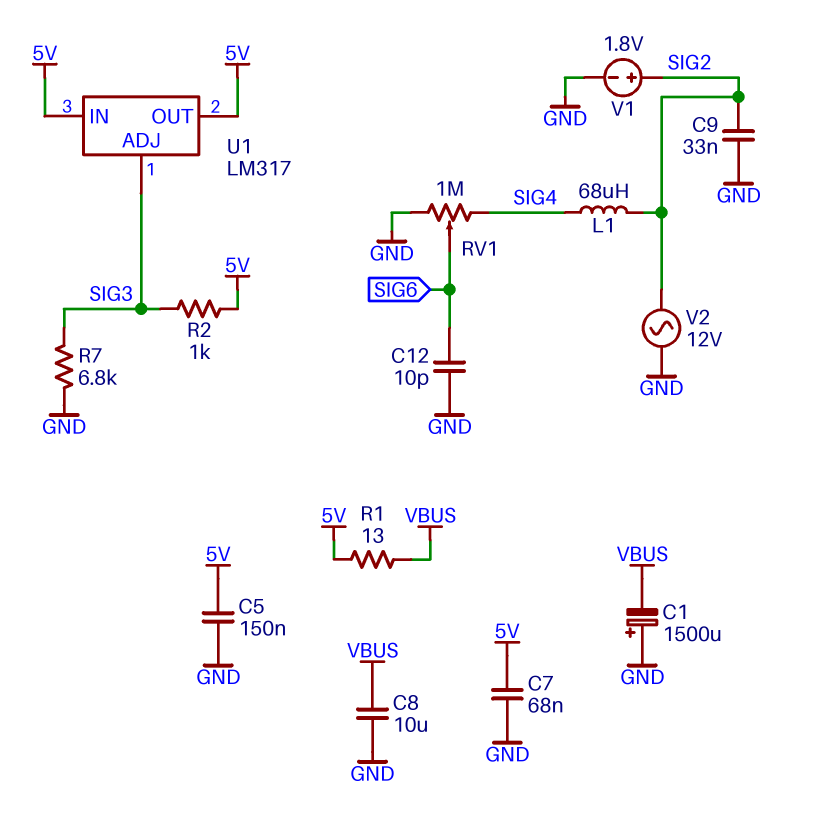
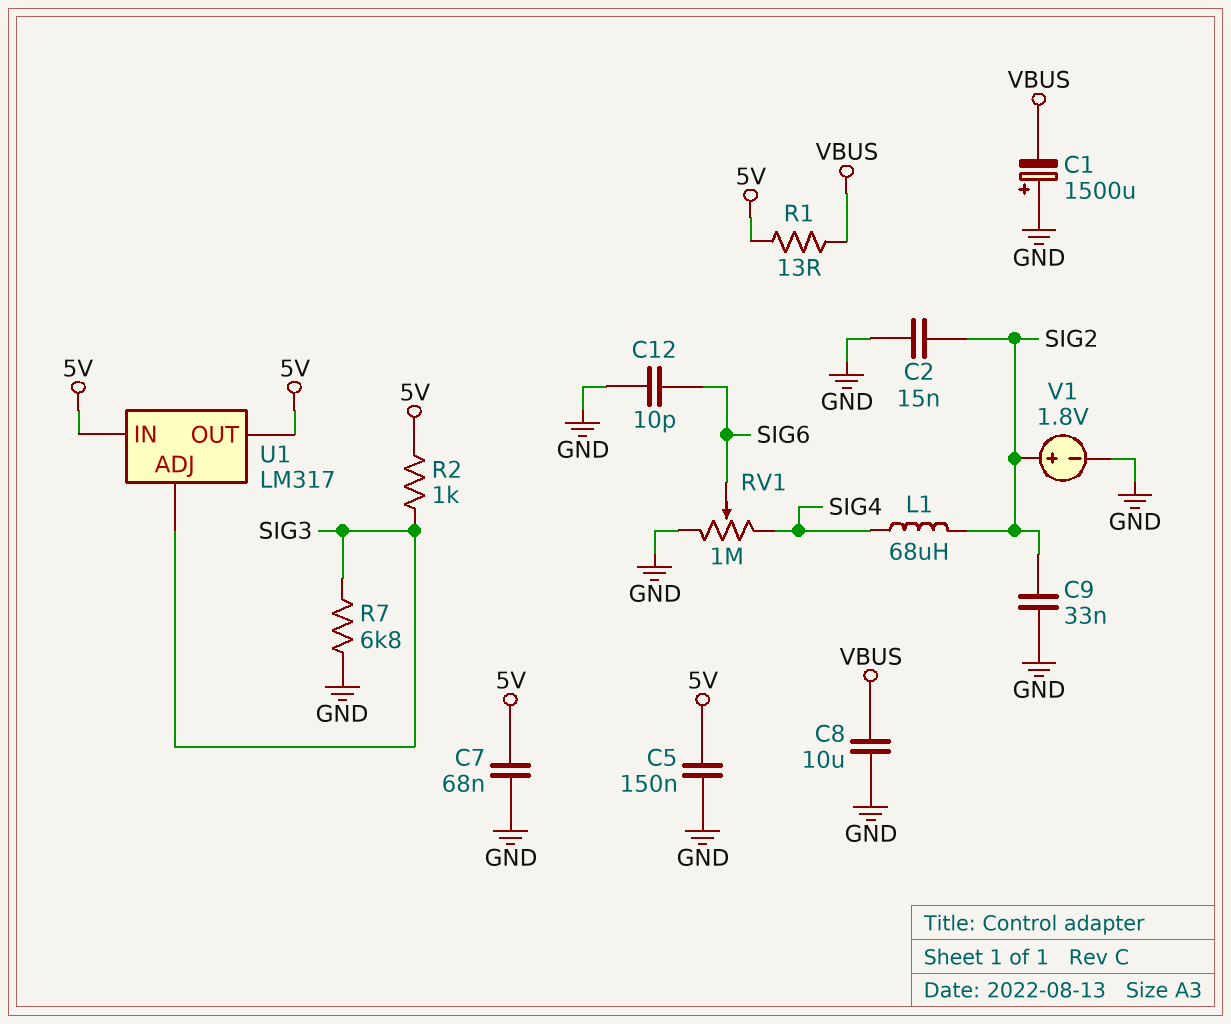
C2: none -> 15nF (GND, SIG2)
V2: AC 12V (GND, SIG2) -> none

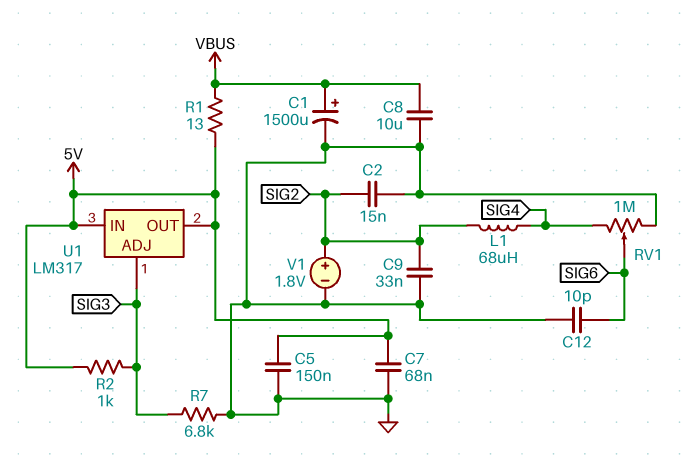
C1: 1500uF (plus GND, minus VBUS) -> 1500uF (plus VBUS, minus GND)

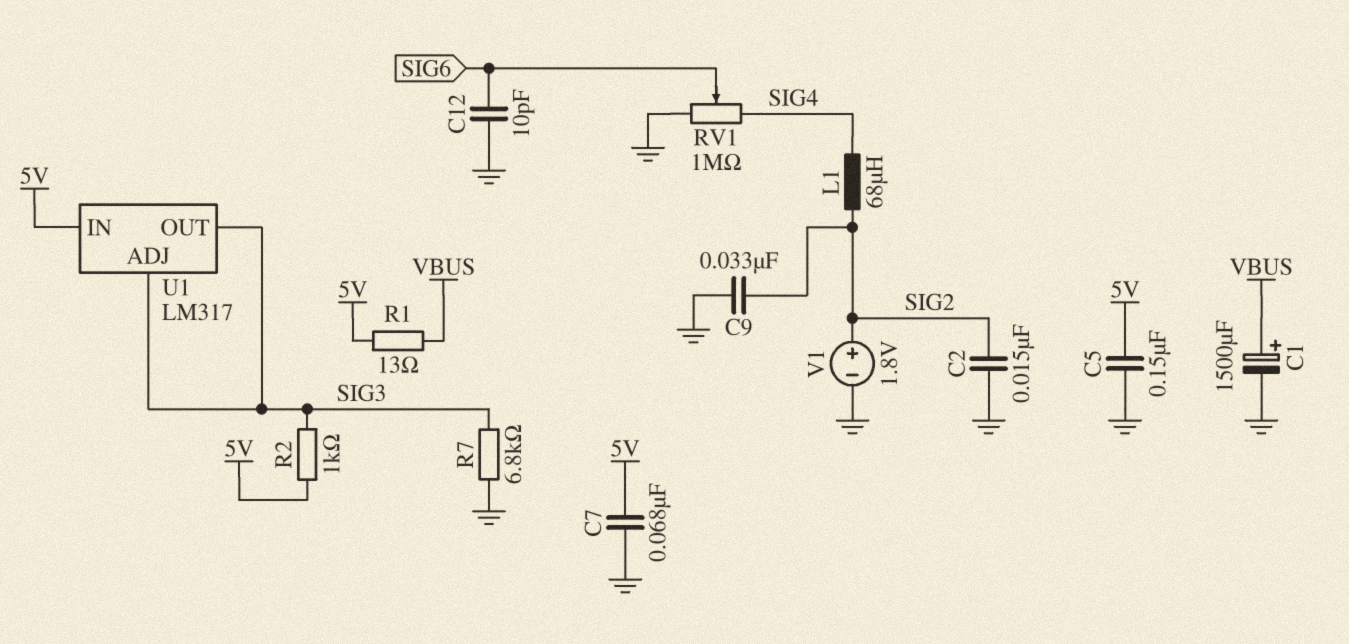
C8: 10uF (GND, VBUS) -> none
U1 pin OUT: 5V -> SIG3

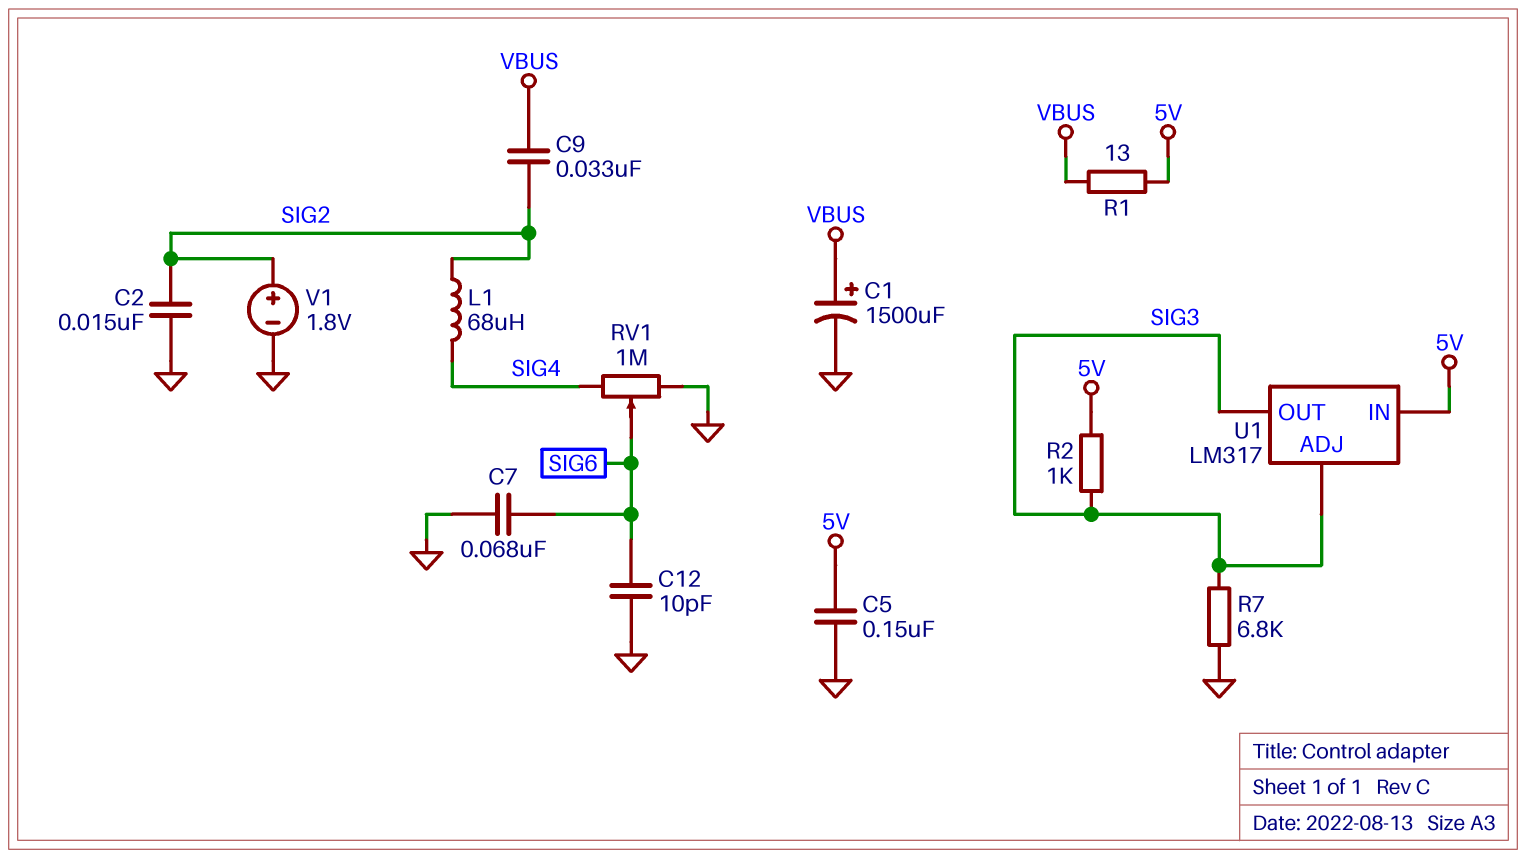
C7: 68nF (5V, GND) -> 68nF (GND, SIG6)
C9: 33nF (GND, SIG2) -> 33nF (SIG2, VBUS)

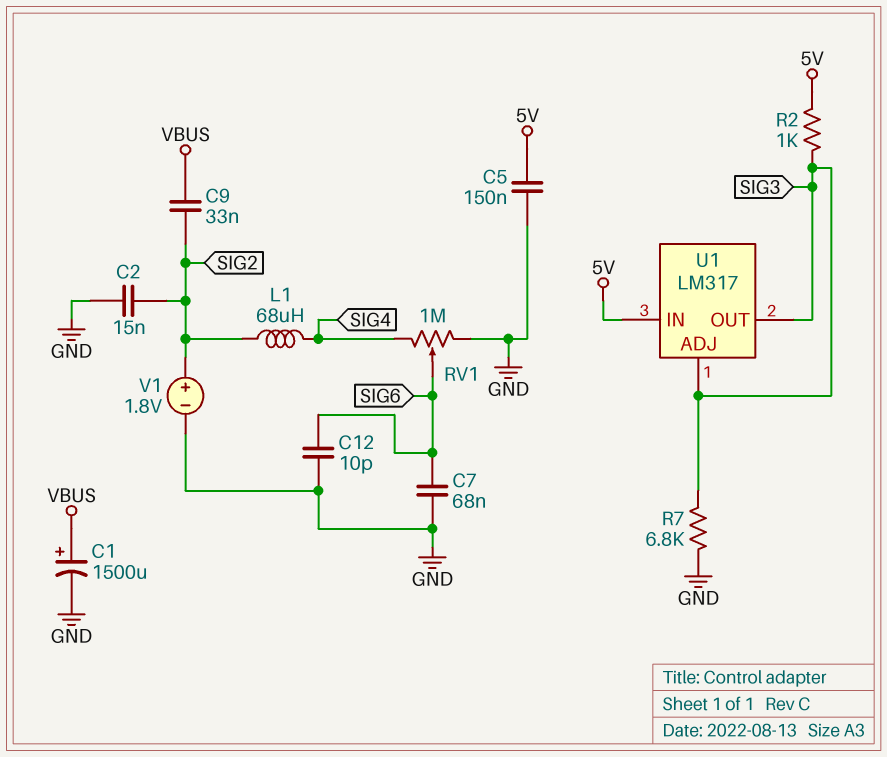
R1: 13 (5V, VBUS) -> none

